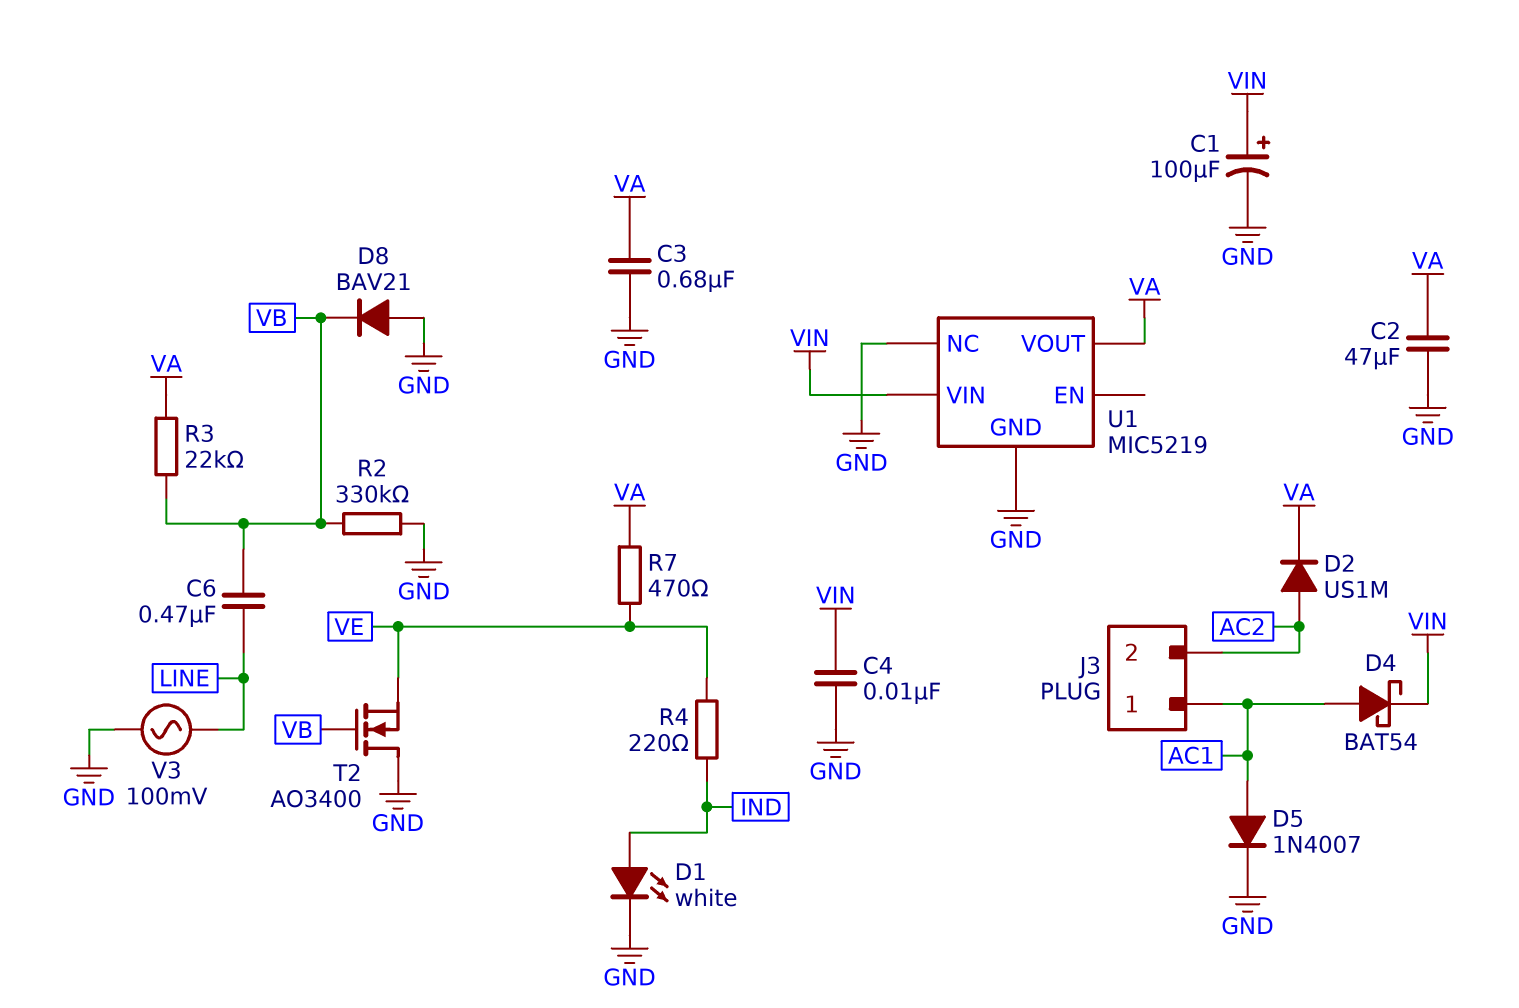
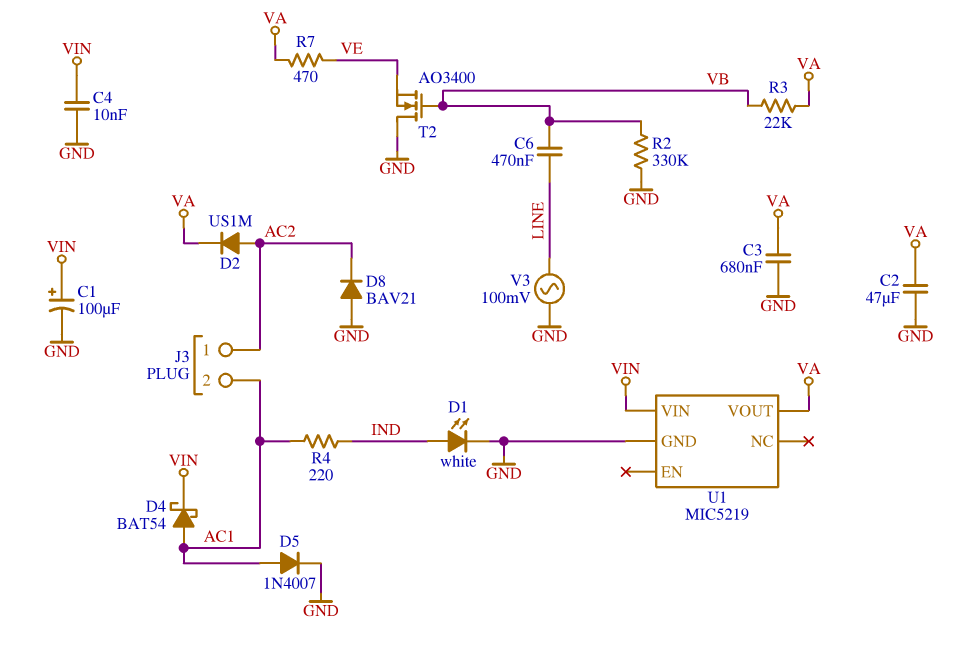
D8: diode BAV21 (A GND, K VB) -> diode BAV21 (A GND, K AC2)
J3 pin 1: AC1 -> AC2
J3 pin 2: AC2 -> AC1
R4: 220 (IND, VE) -> 220 (AC1, IND)
U1 pin NC: GND -> none

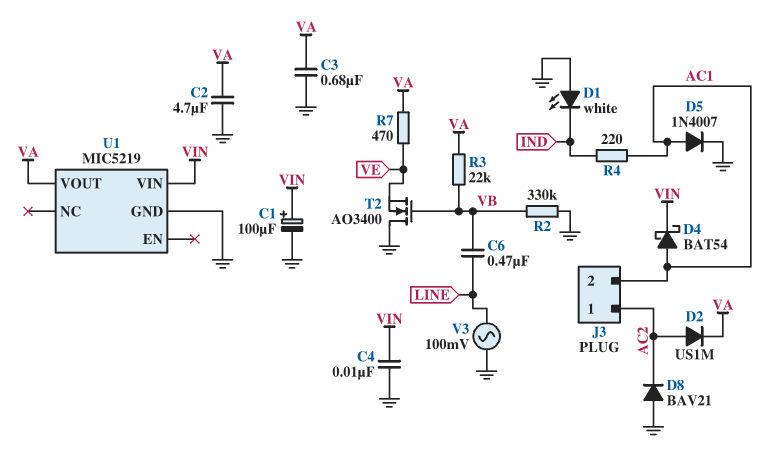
C2: 47uF (GND, VA) -> 4.7uF (GND, VA)
D1: LED white (A IND, K GND) -> LED white (A GND, K IND)

